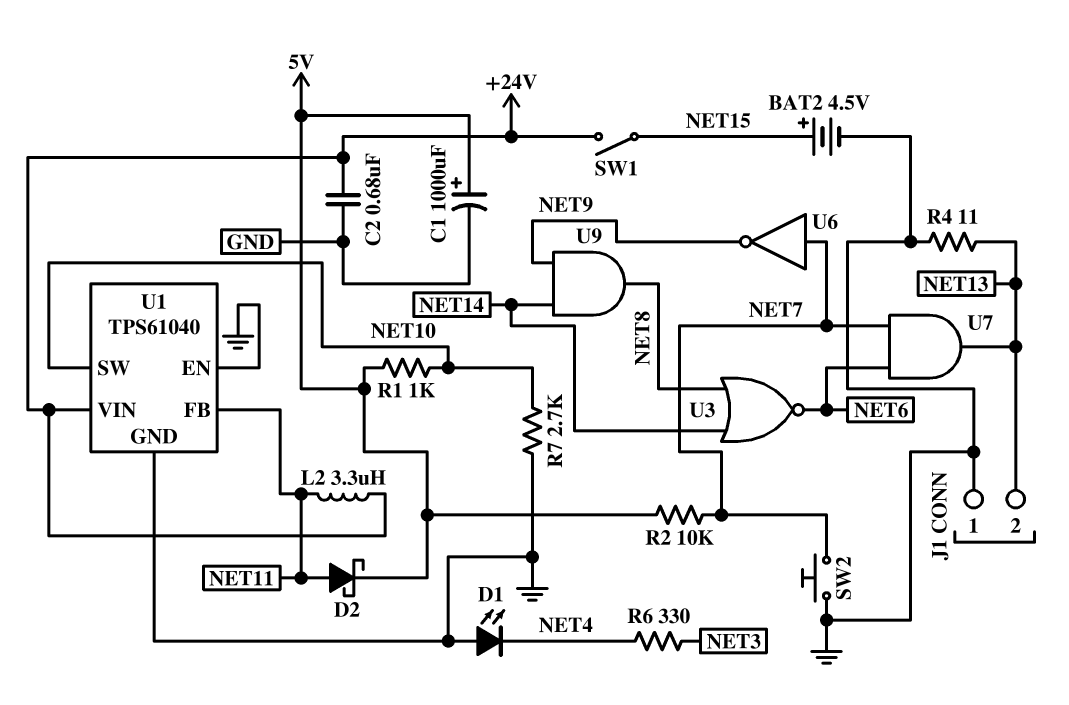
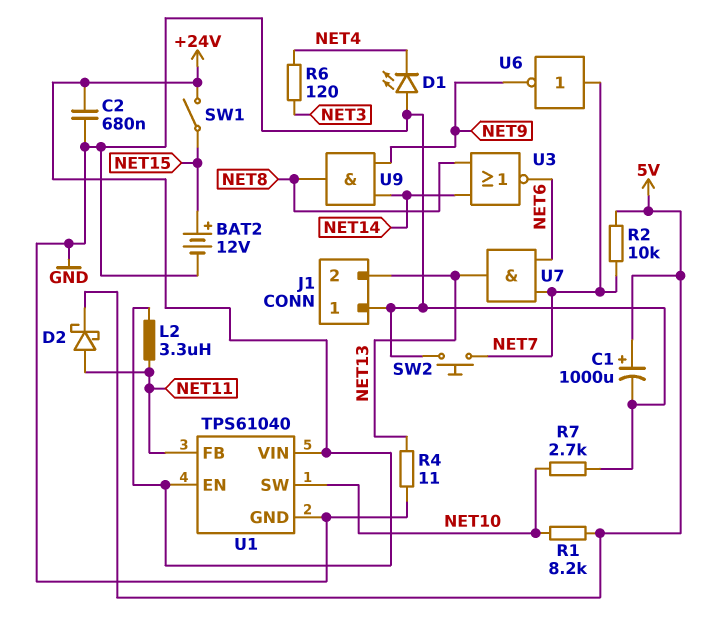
BAT2: 4.5V (plus NET15, minus GND) -> 12V (plus NET15, minus GND)
R1: 1k (5V, NET10) -> 8.2k (5V, NET10)
R6: 330 (NET3, NET4) -> 120 (NET3, NET4)
U1 pin EN: GND -> +24V

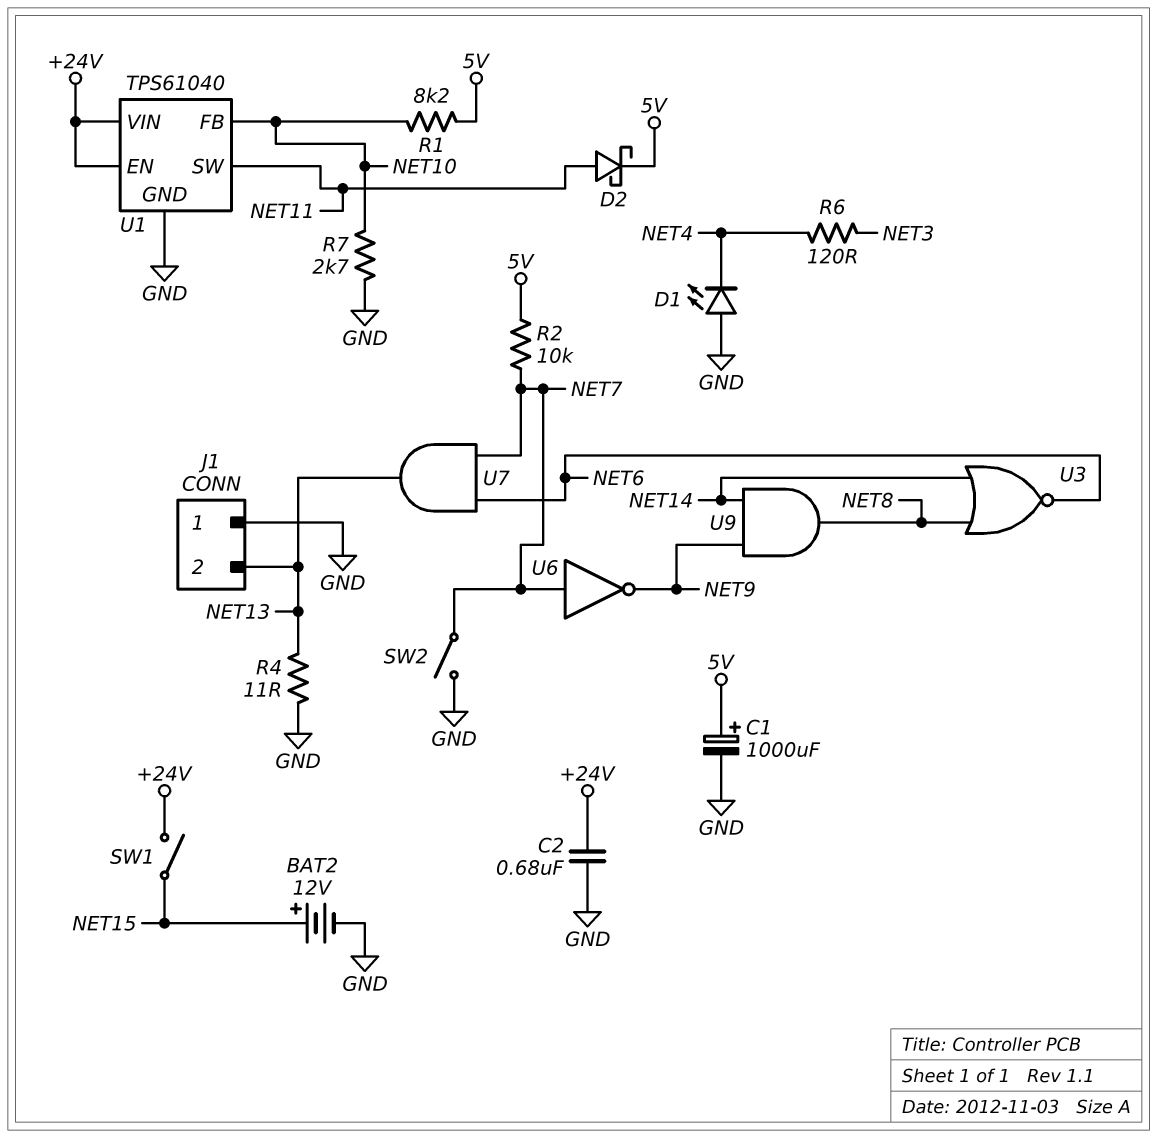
L2: 3.3uH (+24V, NET11) -> none
SW2: button (GND, NET7) -> switch (GND, NET7)
U1 pin FB: NET11 -> NET10
U1 pin SW: NET10 -> NET11

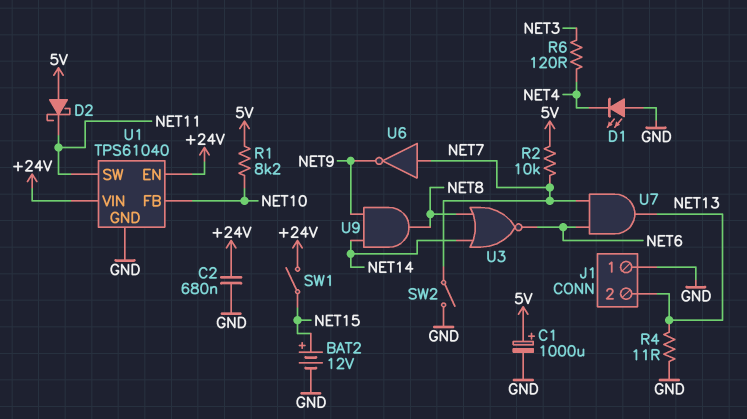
D2: schottky (A NET11, K 5V) -> schottky (A 5V, K NET11)
R7: 2.7k (GND, NET10) -> none

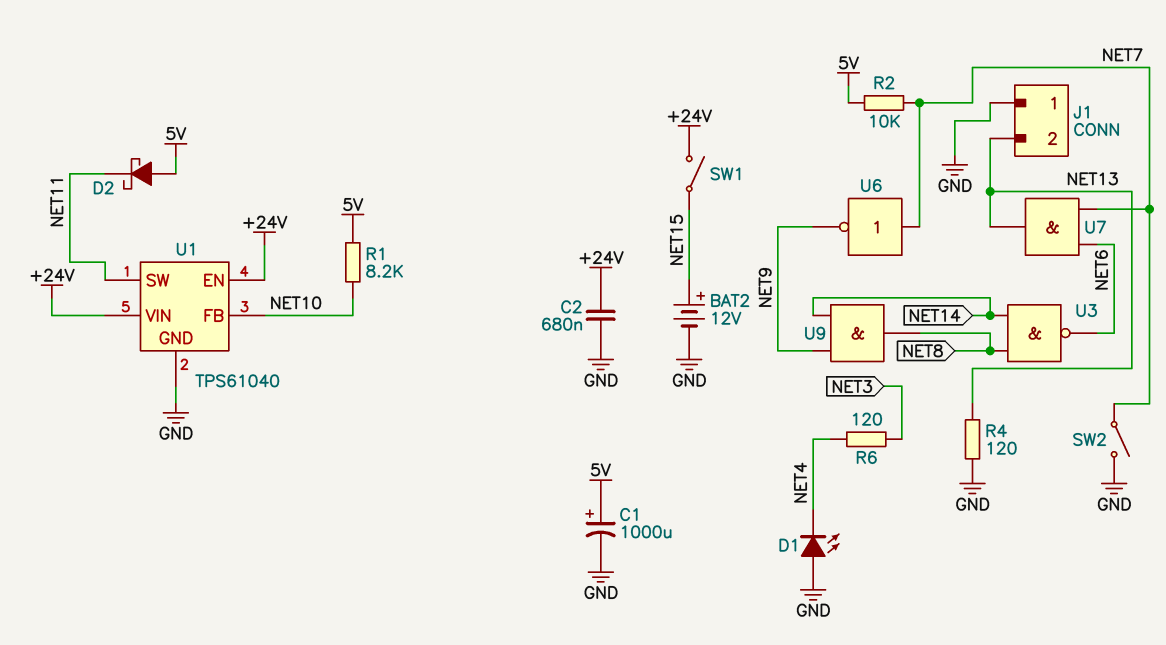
R4: 11 (GND, NET13) -> 120 (GND, NET13)
U3: NOR (in NET8, in NET14, out NET6) -> NAND (in NET8, in NET14, out NET6)

